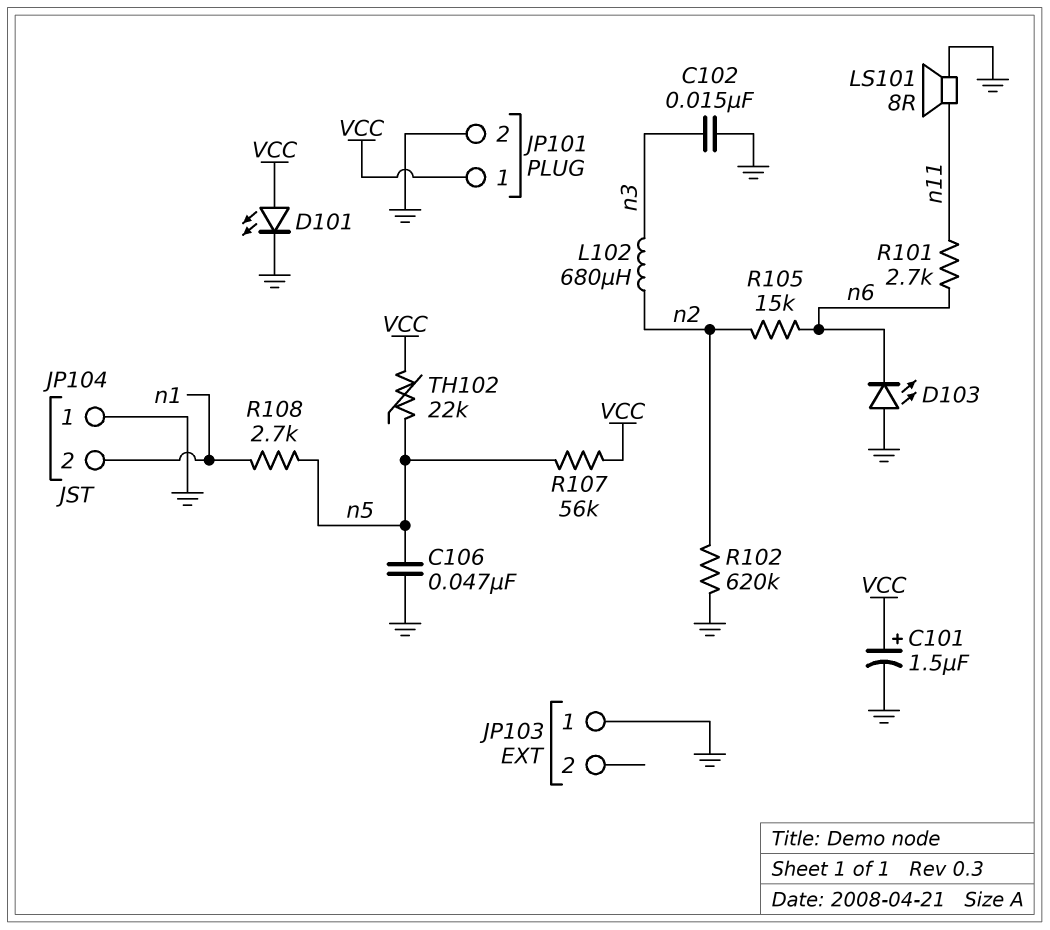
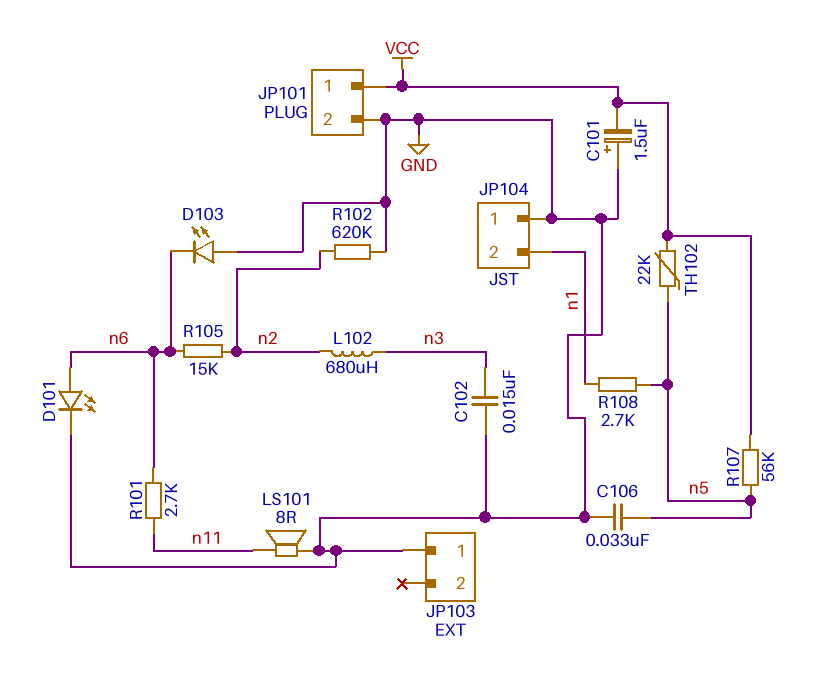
C101: 1.5uF (plus VCC, minus GND) -> 1.5uF (plus GND, minus VCC)
C106: 47nF (GND, n5) -> 33nF (GND, n5)
D101: LED (A VCC, K GND) -> LED (A n6, K GND)

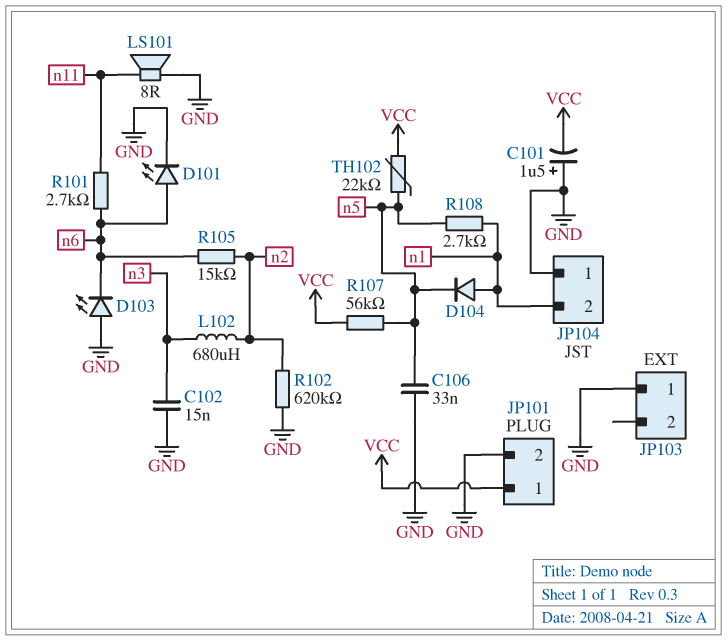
D104: none -> diode (A n1, K n5)

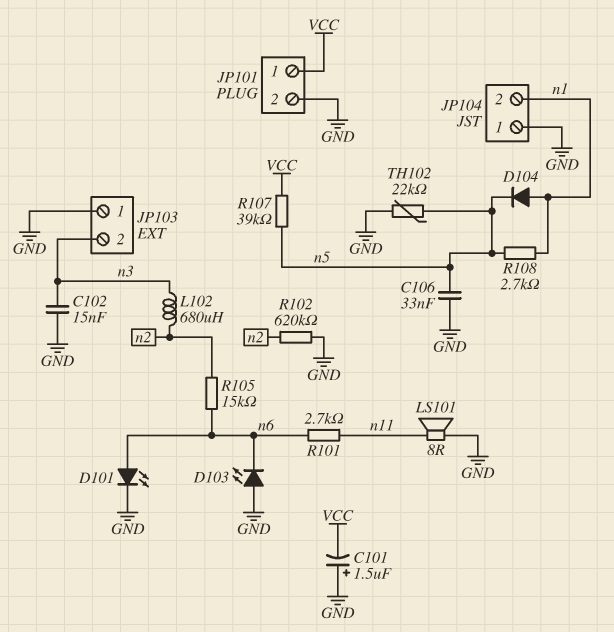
JP103 pin 2: none -> n3
R107: 56k (VCC, n5) -> 39k (VCC, n5)
TH102: 22k (VCC, n5) -> 22k (GND, n5)

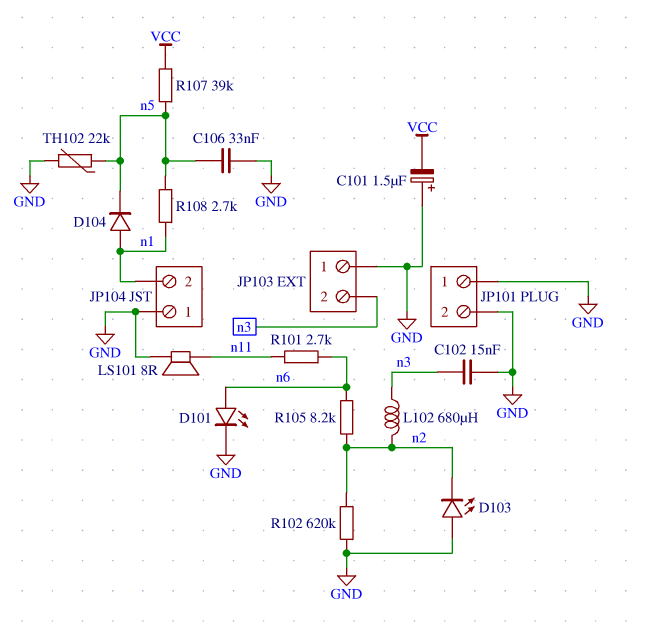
D103: LED (A GND, K n6) -> LED (A GND, K n2)
JP101 pin 1: VCC -> GND
R105: 15k (n2, n6) -> 8.2k (n2, n6)

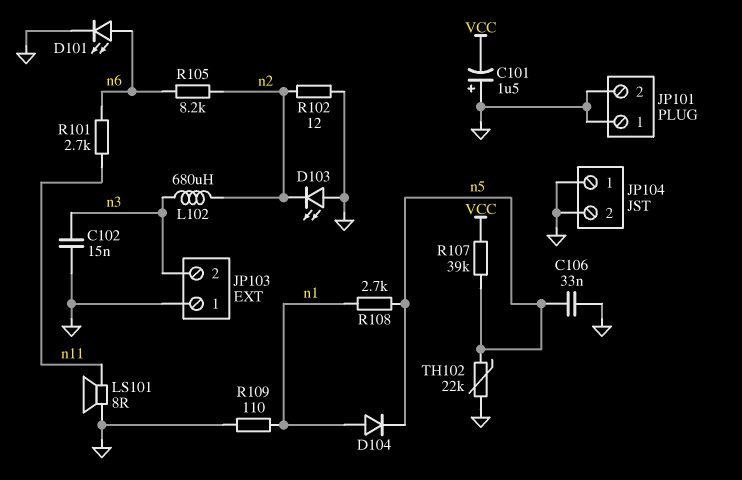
JP104 pin 2: n1 -> GND
R102: 620k (GND, n2) -> 12 (GND, n2)
R109: none -> 110 (GND, n1)

